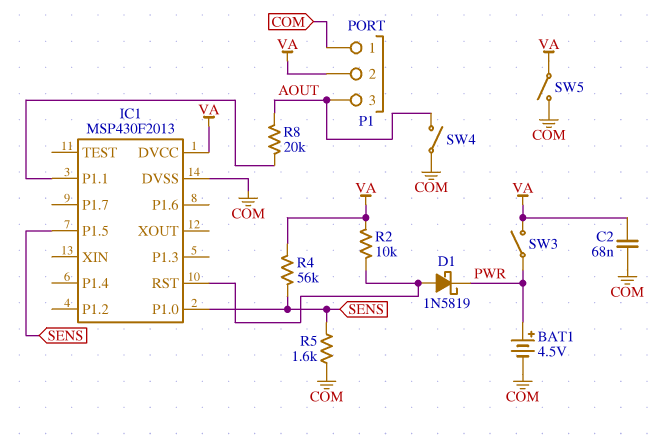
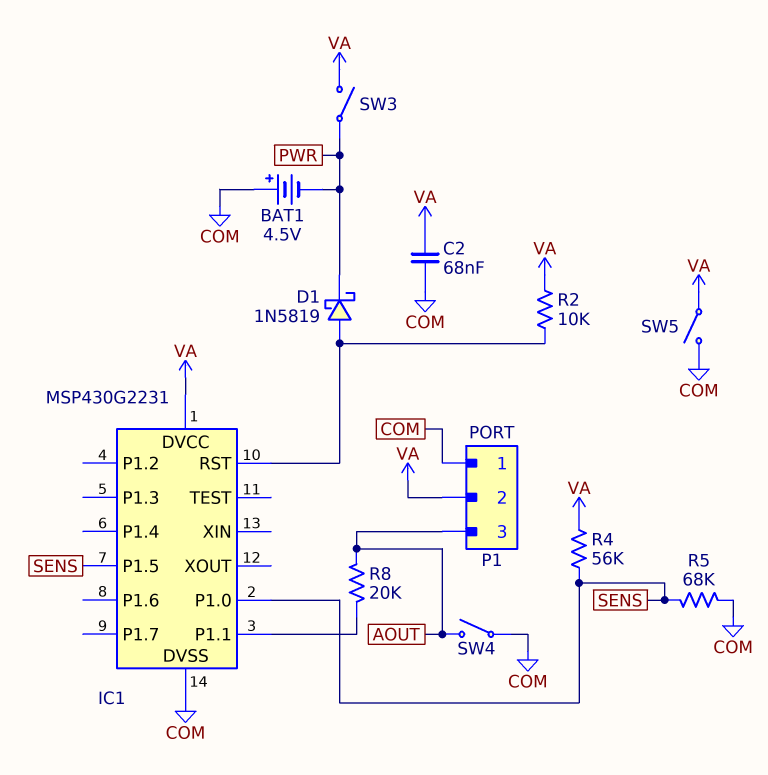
BAT1: 4.5V (plus PWR, minus COM) -> 4.5V (plus COM, minus PWR)
IC1: MSP430F2013 -> MSP430G2231
R5: 1.6k (COM, SENS) -> 68k (COM, SENS)

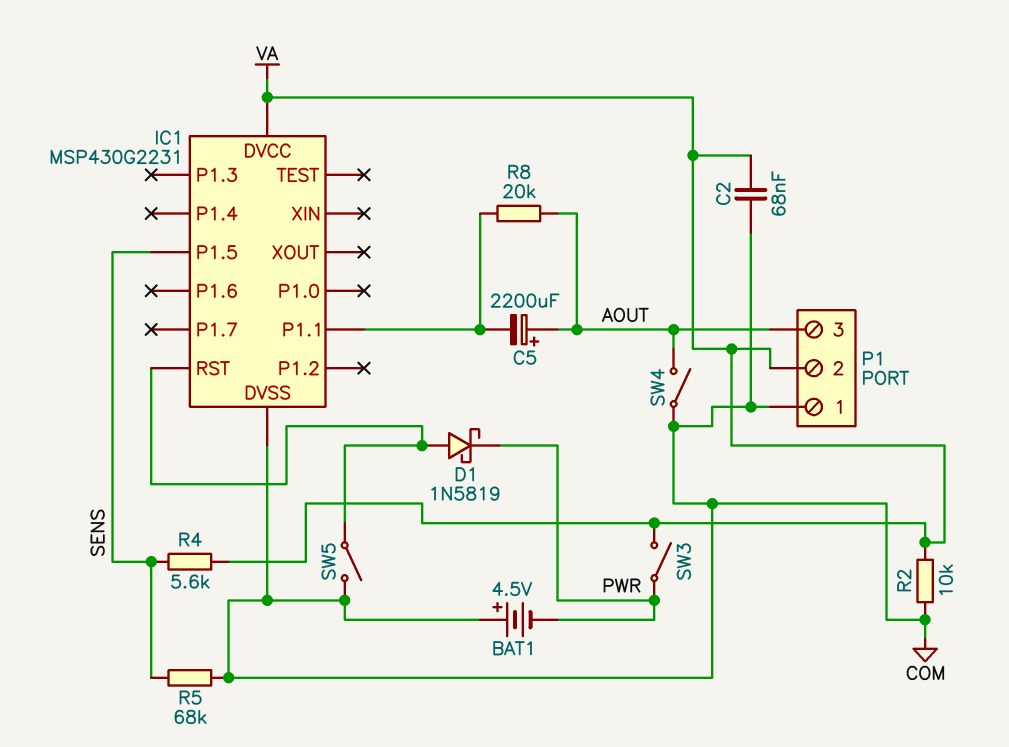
C5: none -> 2200uF (plus AOUT, minus IC1/P1.1)
IC1 pin P1.0: SENS -> none
R2: 10k (IC1/RST, VA) -> 10k (COM, VA)
R4: 56k (SENS, VA) -> 5.6k (SENS, VA)
SW5: switch (COM, VA) -> switch (COM, IC1/RST)

